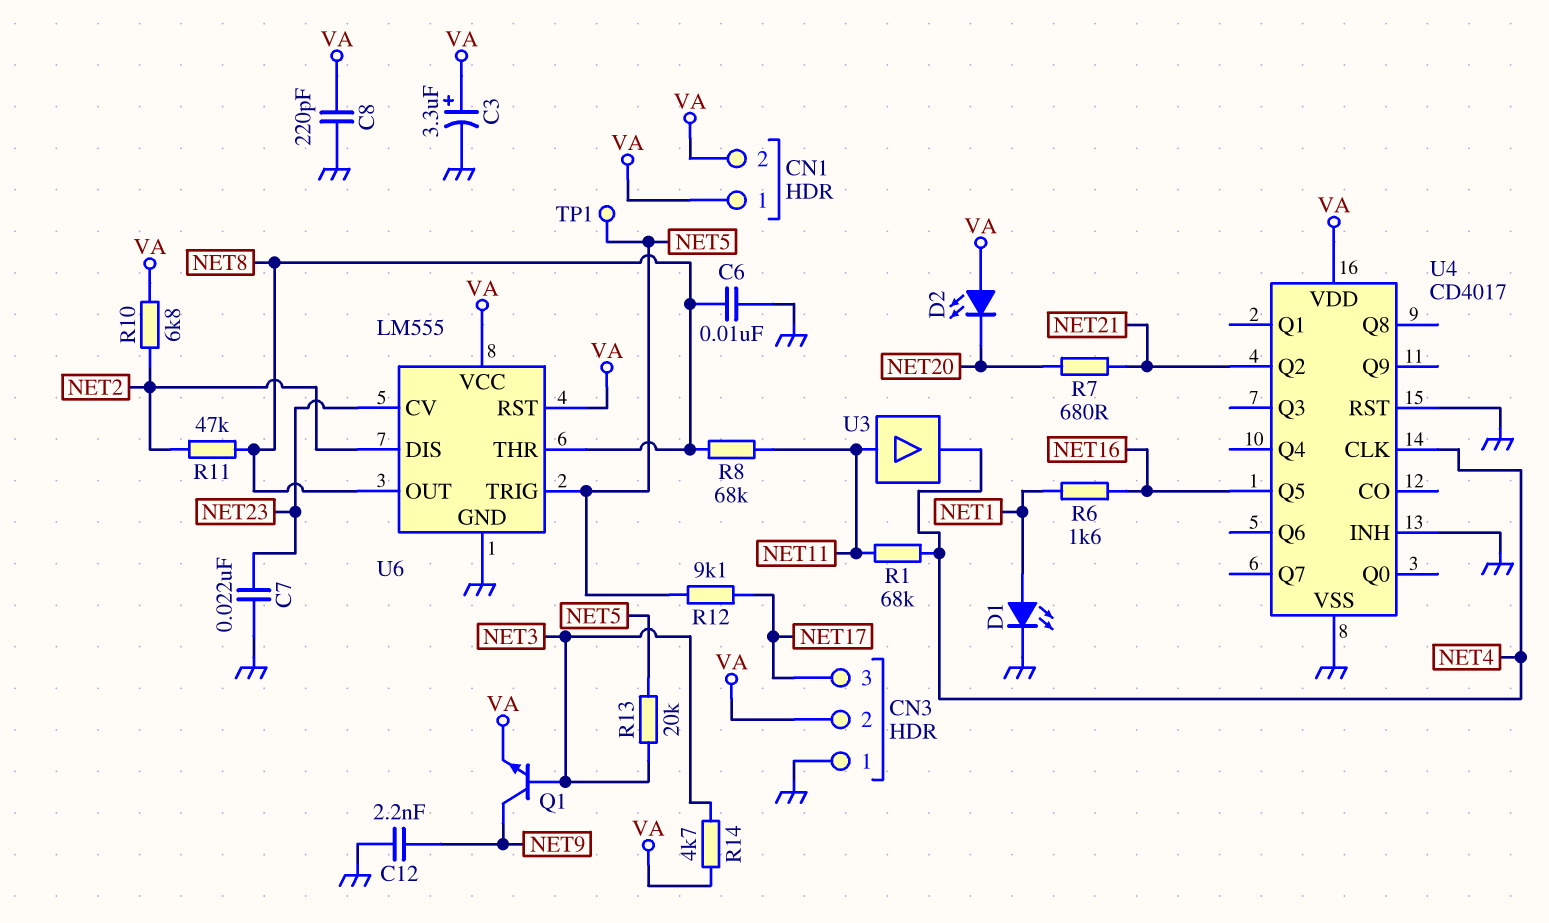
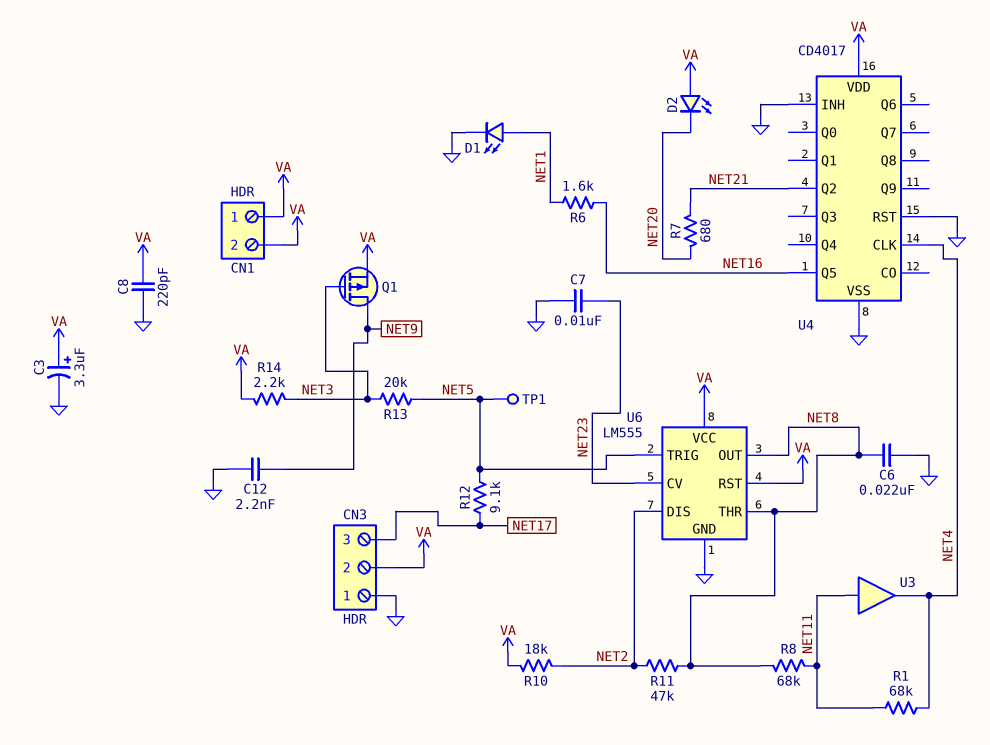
C6: 10nF (GND, NET8) -> 22nF (GND, NET8)
C7: 22nF (GND, NET23) -> 10nF (GND, NET23)
Q1: NPN (B NET3, C NET9, E VA) -> PMOS (G NET3, D NET9, S VA)
R10: 6.8k (NET2, VA) -> 18k (NET2, VA)
R14: 4.7k (NET3, VA) -> 2.2k (NET3, VA)

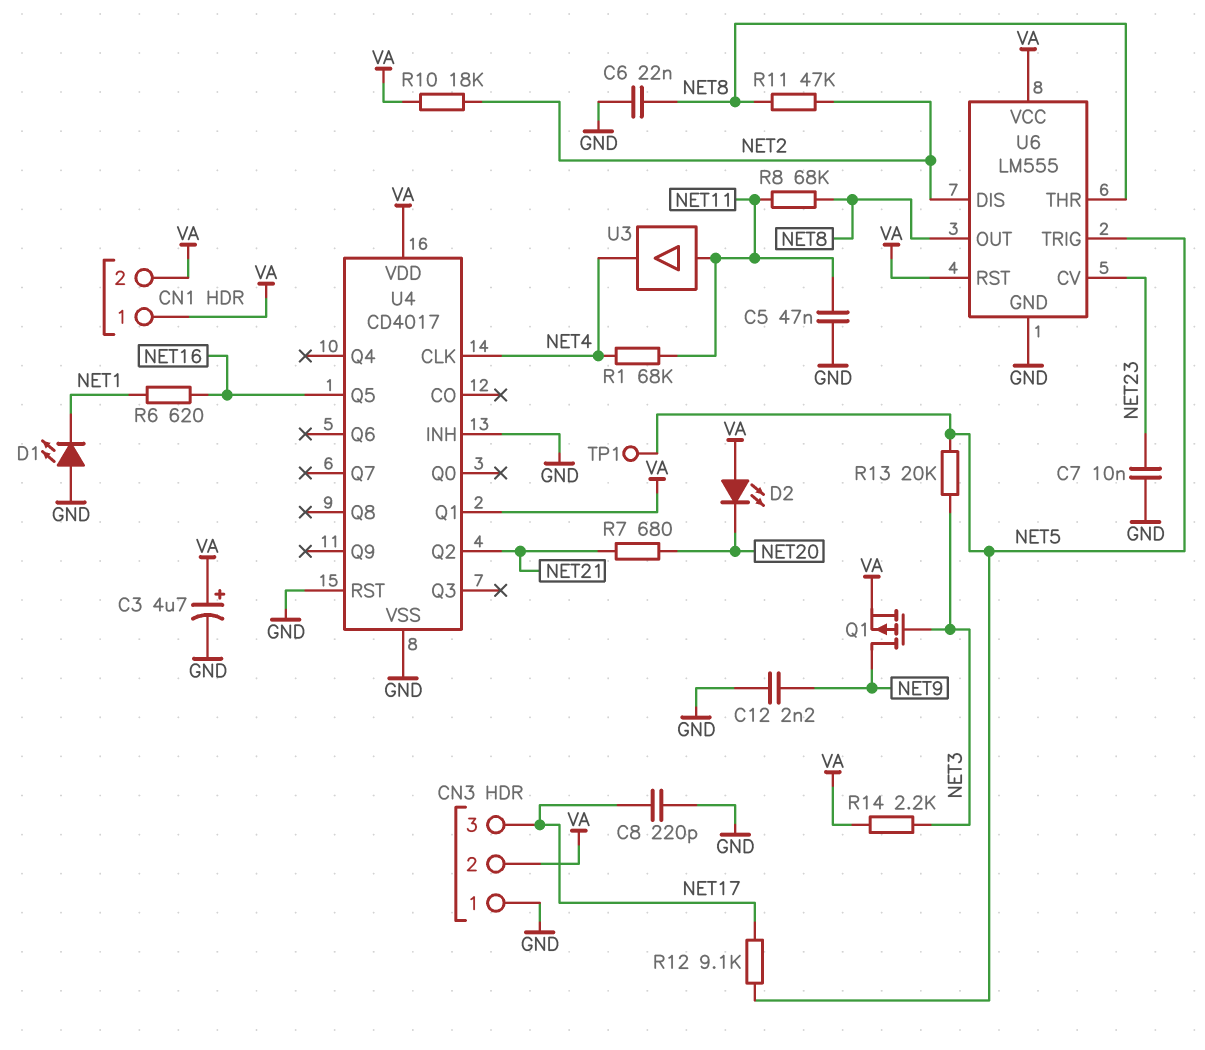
C3: 3.3uF (plus VA, minus GND) -> 4.7uF (plus VA, minus GND)
C5: none -> 47nF (GND, NET11)
C8: 220pF (GND, VA) -> 220pF (GND, NET17)
D1: LED (A NET1, K GND) -> LED (A GND, K NET1)
R6: 1.6k (NET1, NET16) -> 620 (NET1, NET16)
U4 pin Q1: none -> VA

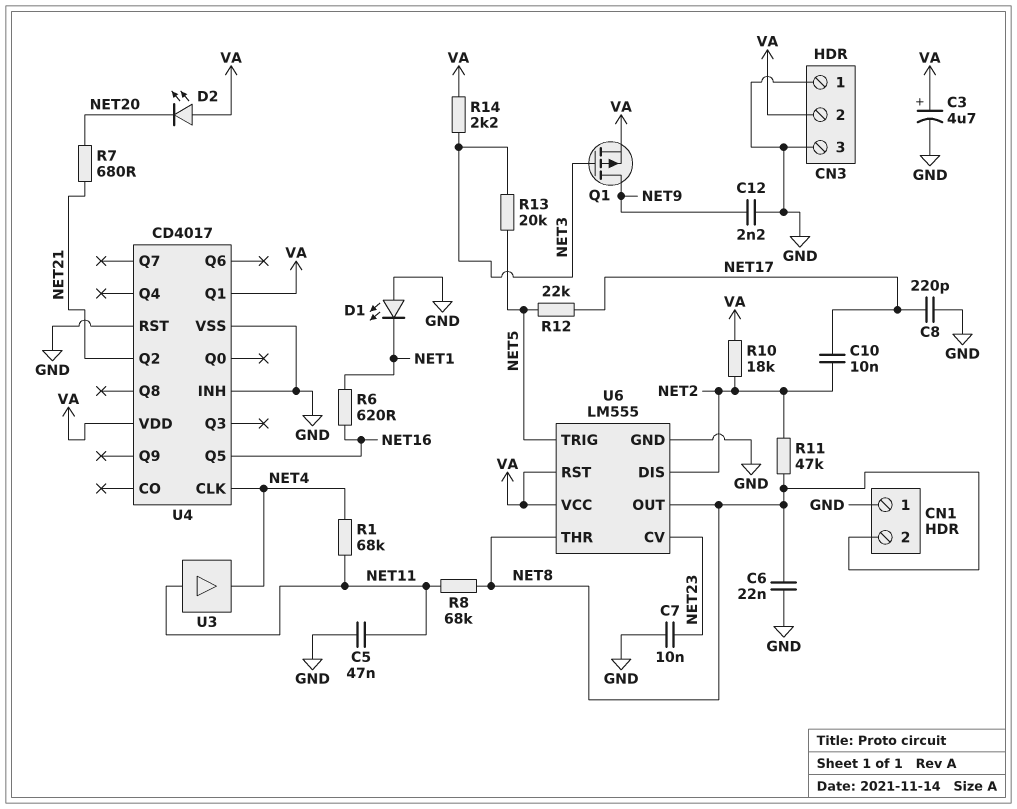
C10: none -> 10nF (NET2, NET17)
CN1 pin 1: VA -> GND
CN1 pin 2: VA -> NET8
CN3 pin 3: NET17 -> GND
R12: 9.1k (NET5, NET17) -> 22k (NET5, NET17)
TP1: test point (NET5) -> none

